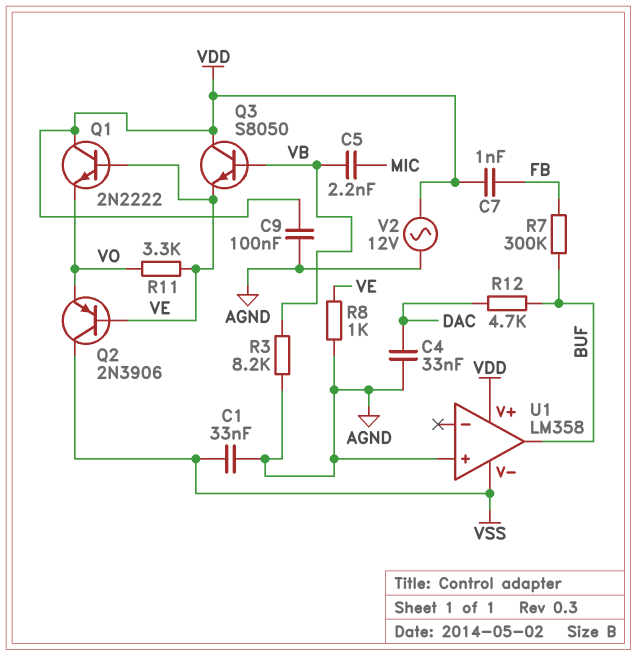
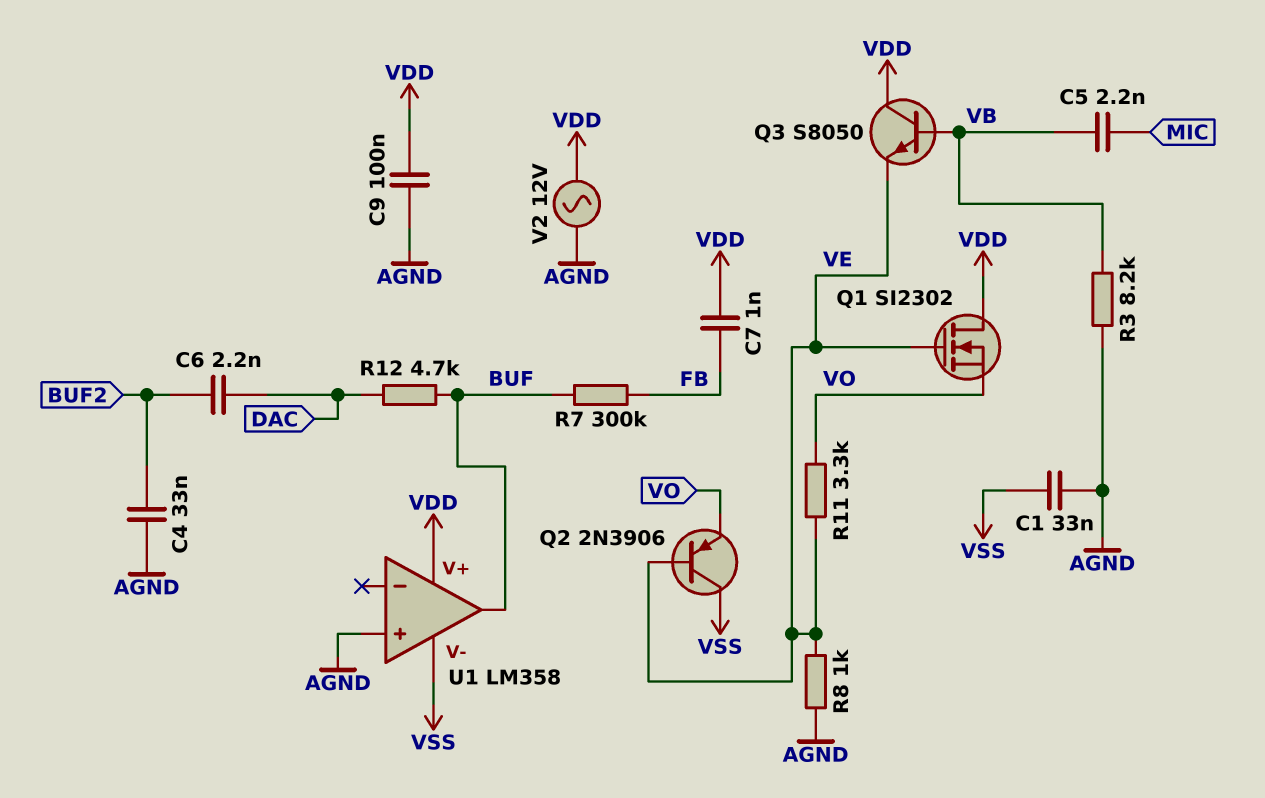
C4: 33nF (AGND, DAC) -> 33nF (AGND, BUF2)
C6: none -> 2.2nF (BUF2, DAC)
Q1: NPN 2N2222 (B VE, C VDD, E VO) -> NMOS SI2302 (G VE, D VDD, S VO)

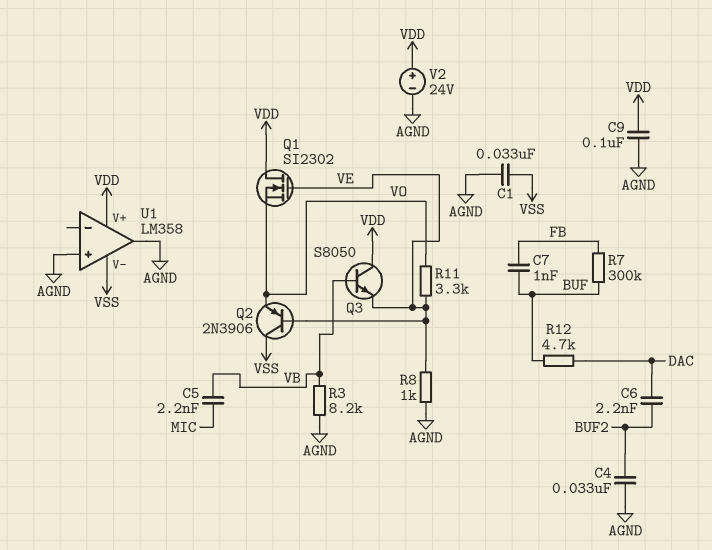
C7: 1nF (FB, VDD) -> 1nF (BUF, FB)
U1 pin out: BUF -> AGND
V2: AC 12V (AGND, VDD) -> 24V (plus VDD, minus AGND)

